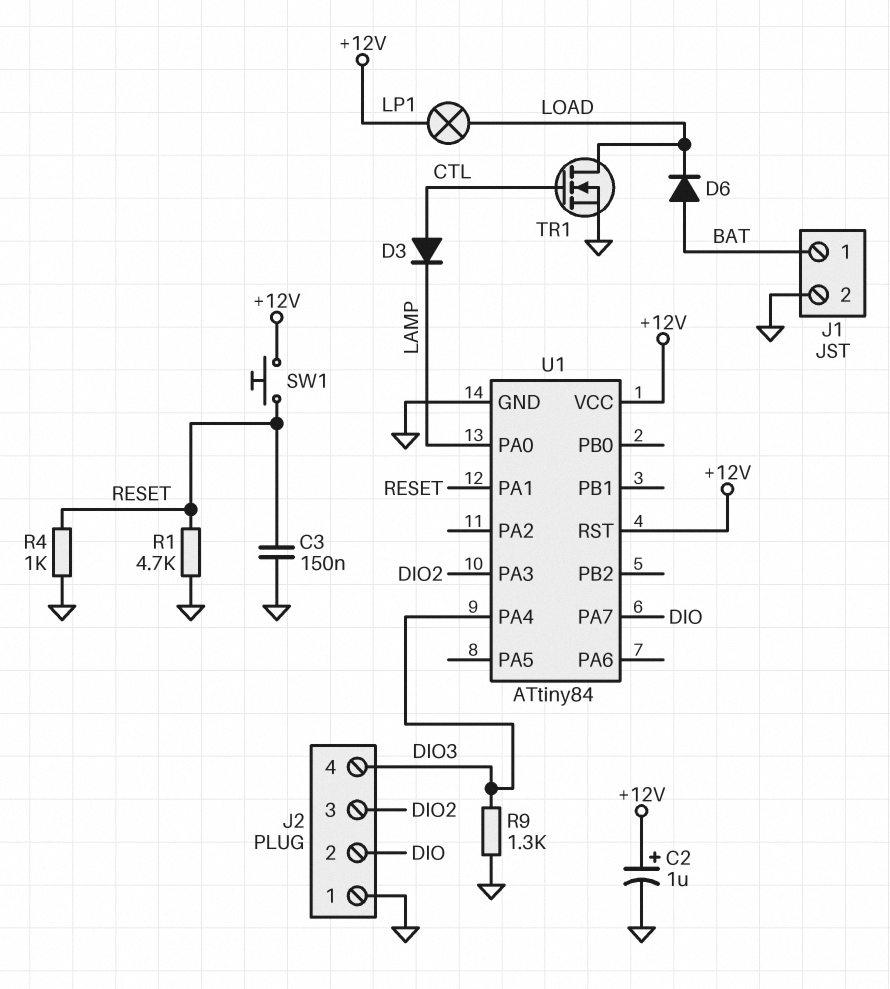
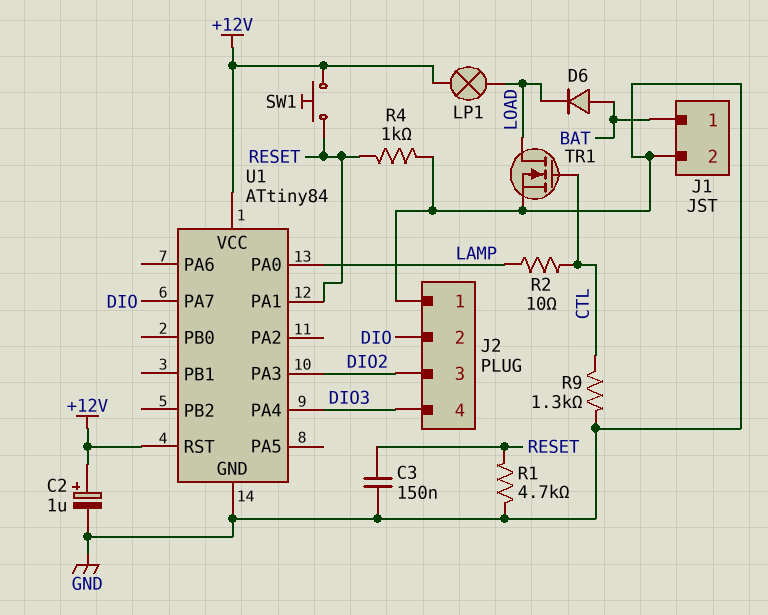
D3: diode (A CTL, K LAMP) -> none
R2: none -> 10 (CTL, LAMP)
R9: 1.3k (DIO3, GND) -> 1.3k (CTL, GND)

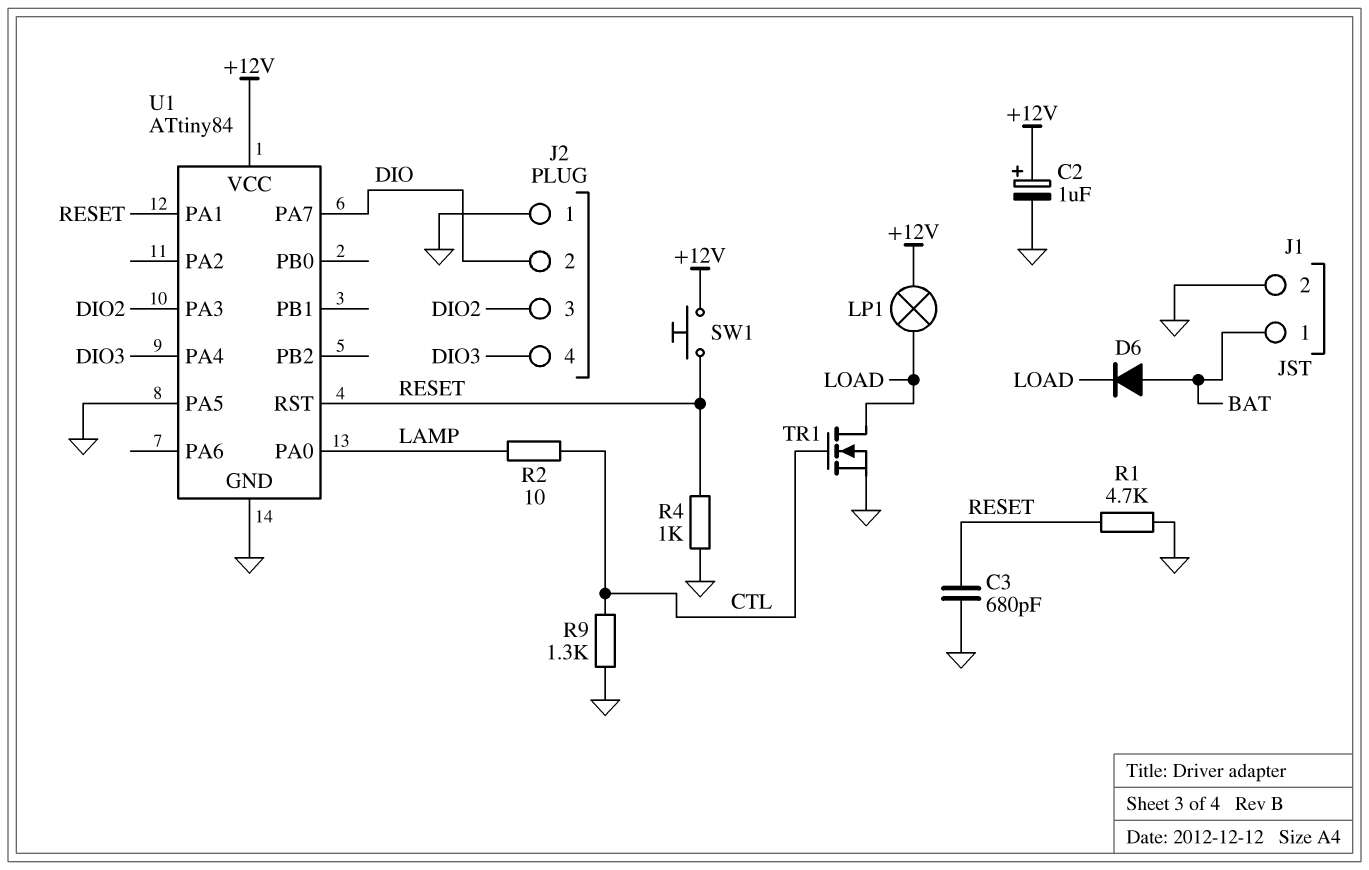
C3: 150nF (GND, RESET) -> 680pF (GND, RESET)
U1 pin PA5: none -> GND
U1 pin RST: +12V -> RESET

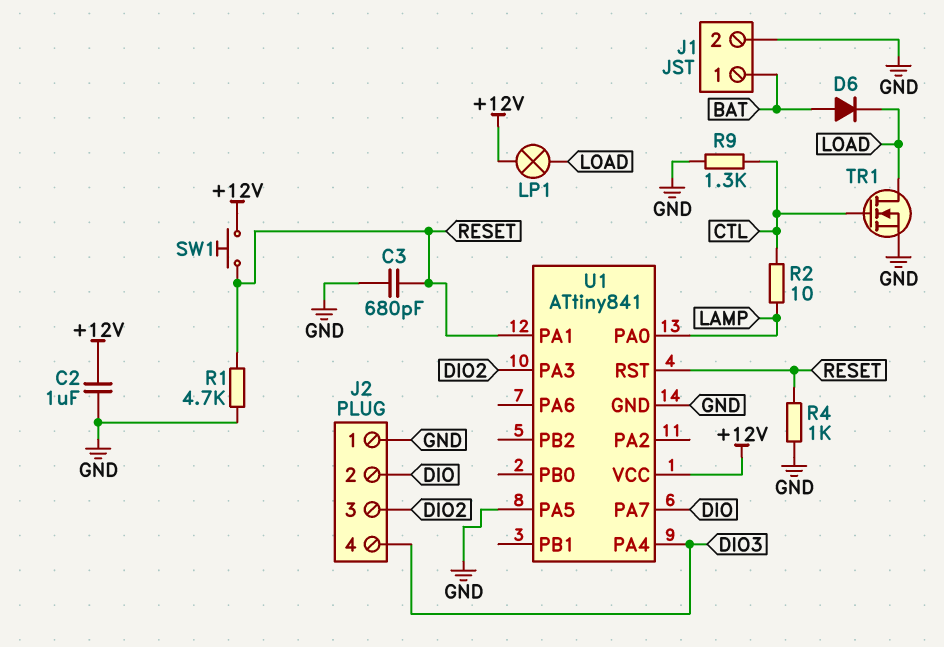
C2: 1uF (plus +12V, minus GND) -> 1uF (+12V, GND)
U1: ATtiny84 -> ATtiny841

